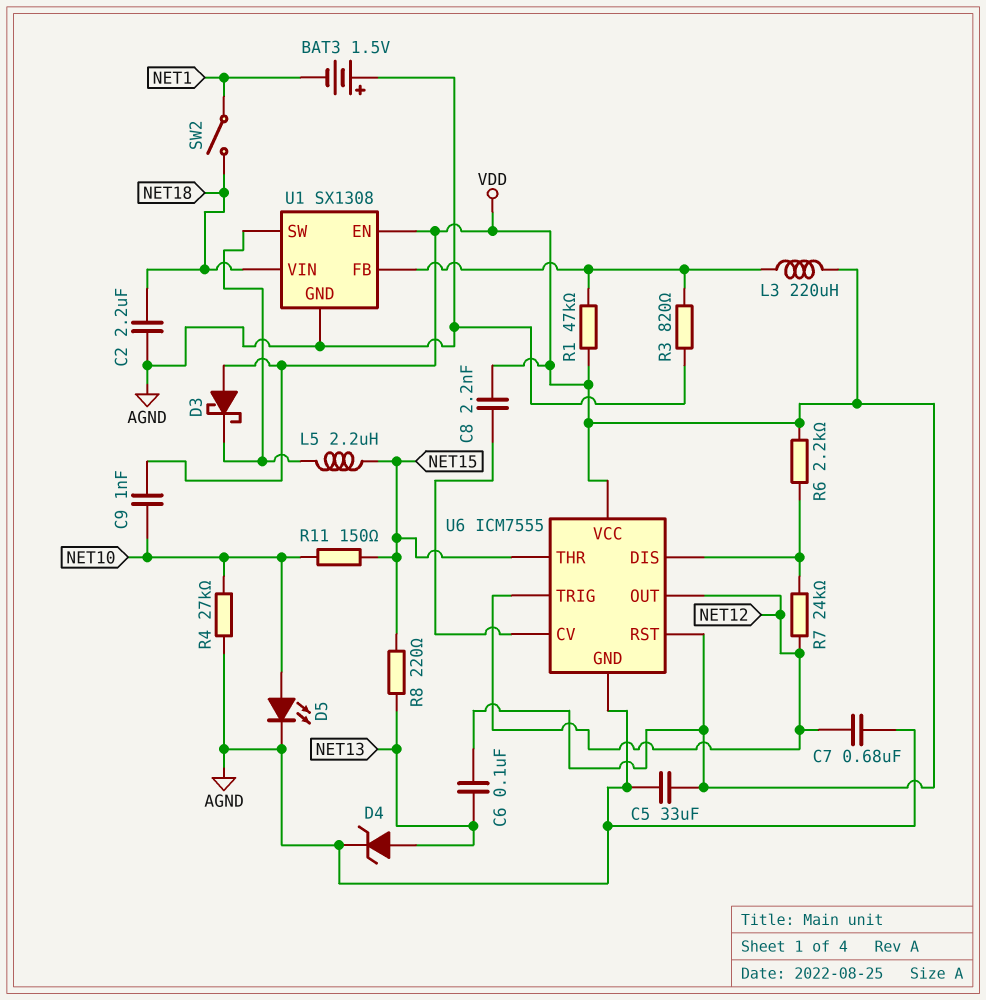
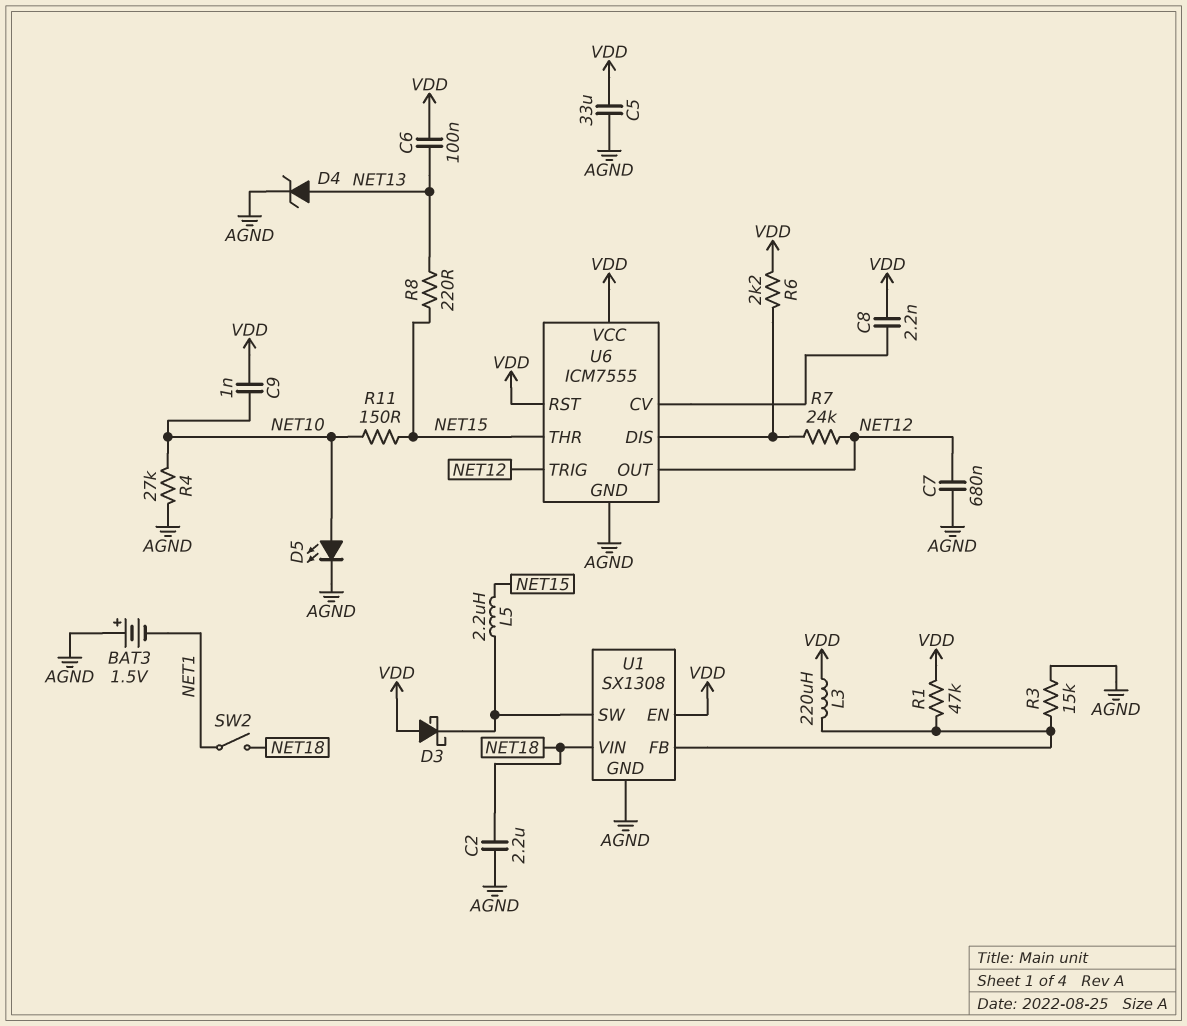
R3: 820 (AGND, U1/FB) -> 15k (AGND, U1/FB)

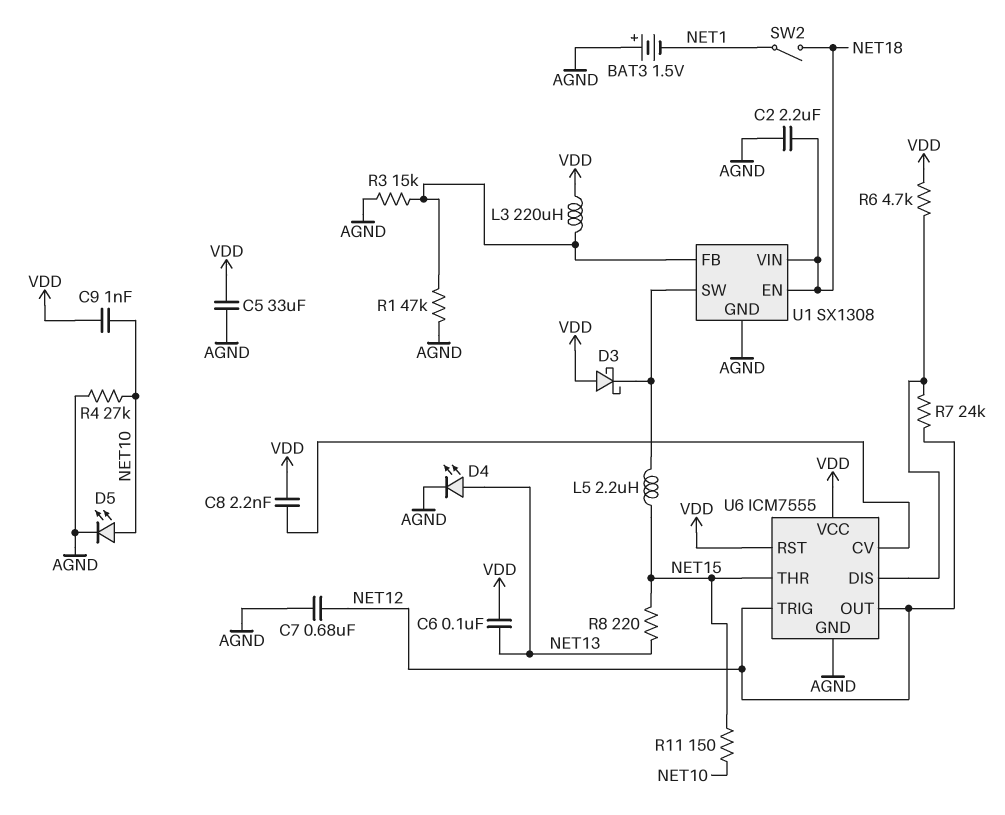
D4: zener (A NET13, K AGND) -> LED (A NET13, K AGND)
R1: 47k (U1/FB, VDD) -> 47k (AGND, U1/FB)
R6: 2.2k (U6/DIS, VDD) -> 4.7k (U6/DIS, VDD)
U1 pin EN: VDD -> NET18

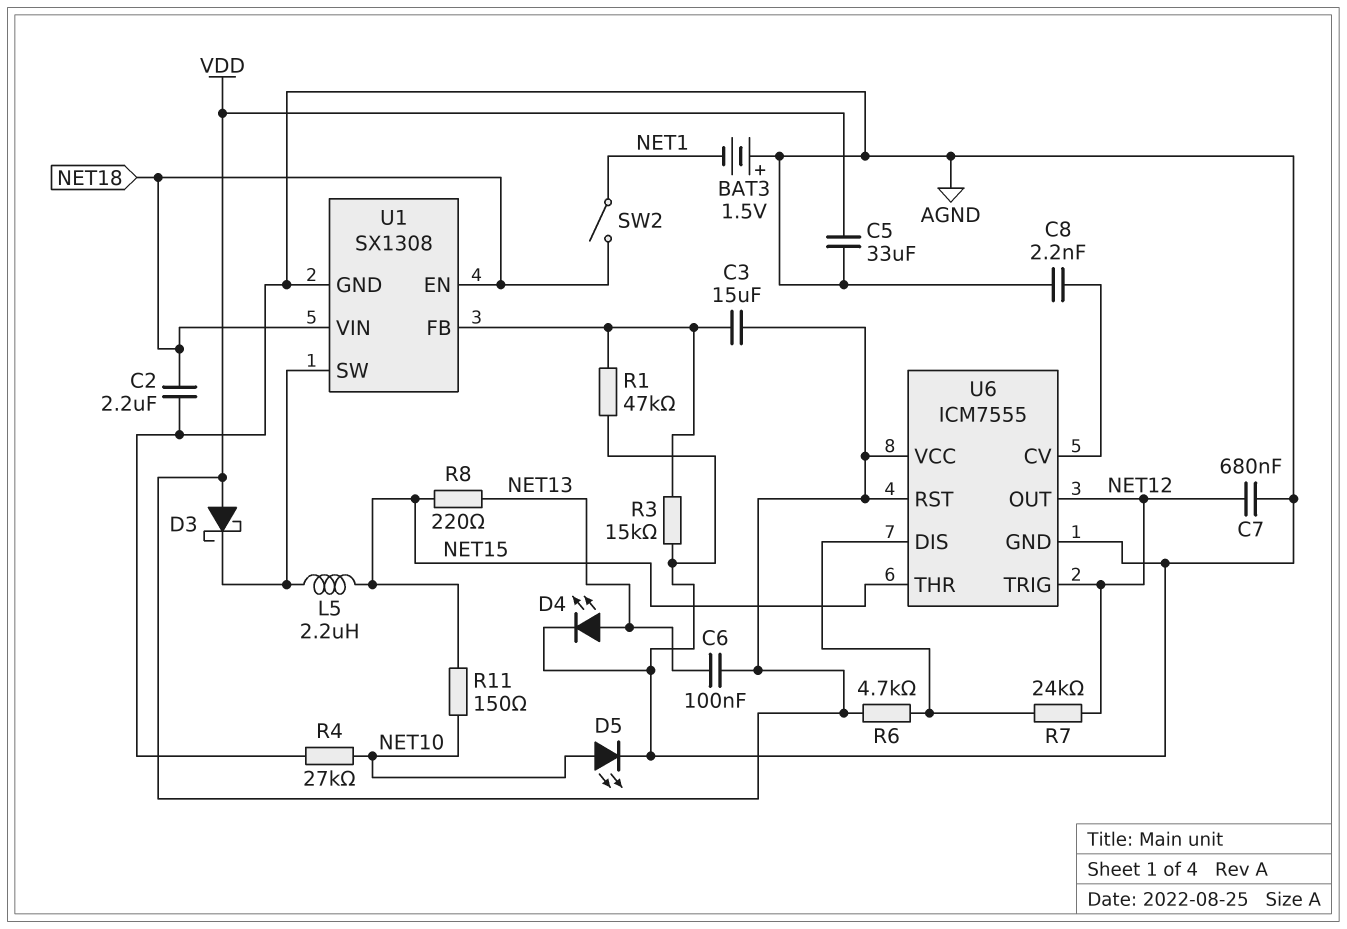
C3: none -> 15uF (U1/FB, VDD)
C8: 2.2nF (U6/CV, VDD) -> 2.2nF (AGND, U6/CV)
C9: 1nF (NET10, VDD) -> none
L3: 220uH (U1/FB, VDD) -> none

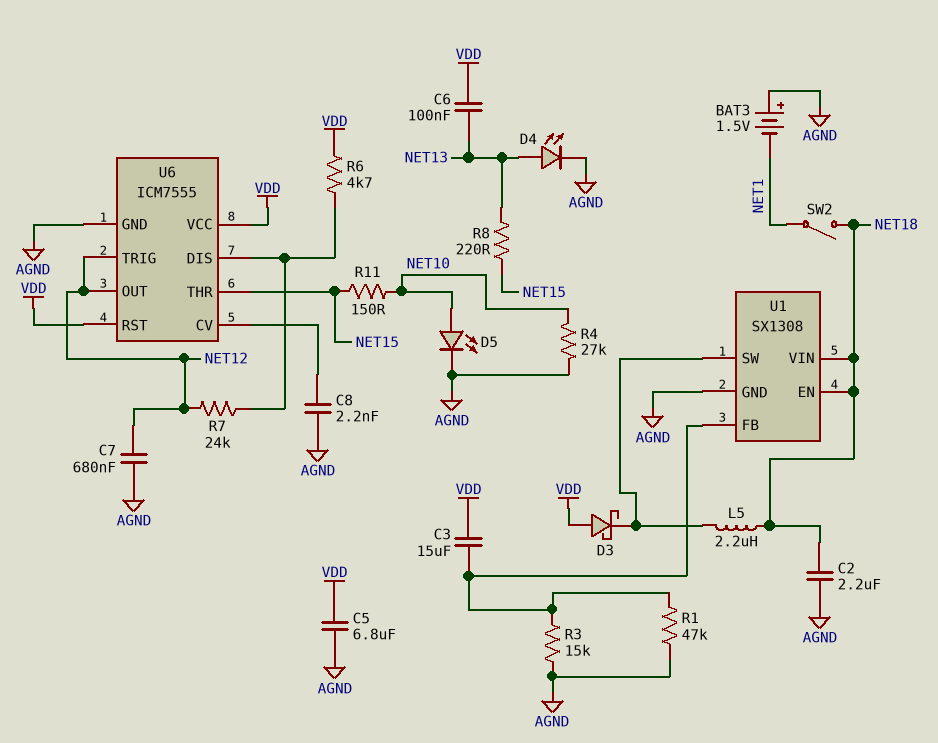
C5: 33uF (AGND, VDD) -> 6.8uF (AGND, VDD)
L5: 2.2uH (NET15, U1/SW) -> 2.2uH (NET18, U1/SW)

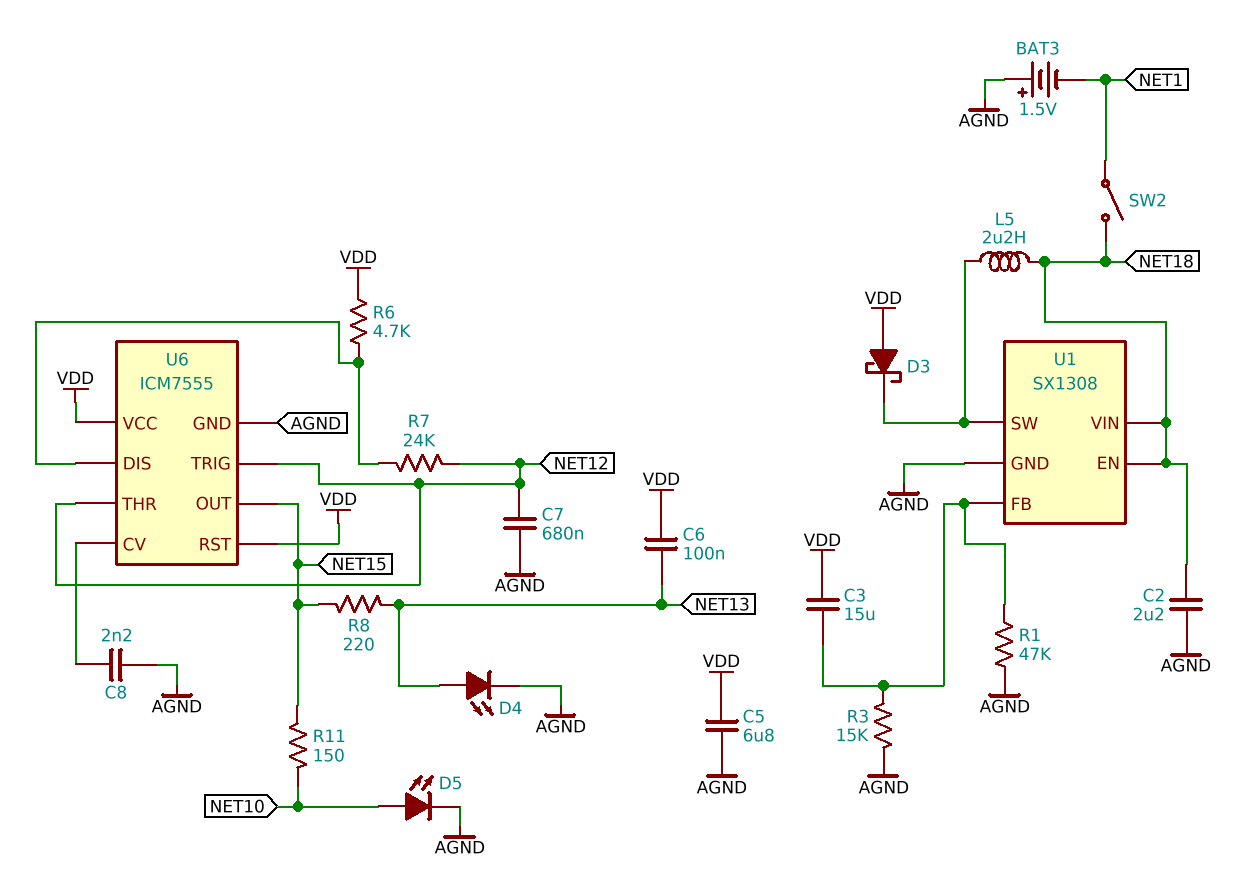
R4: 27k (AGND, NET10) -> none
U6 pin OUT: NET12 -> NET15
U6 pin THR: NET15 -> NET12

